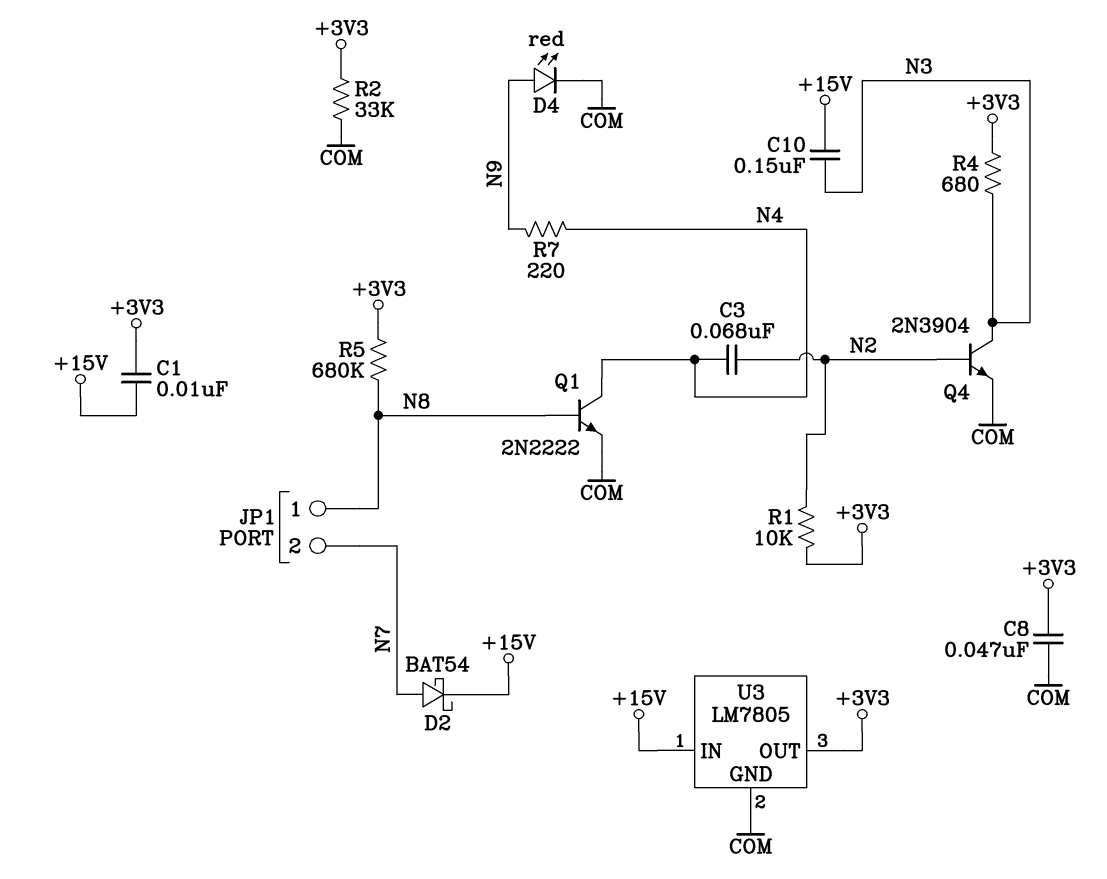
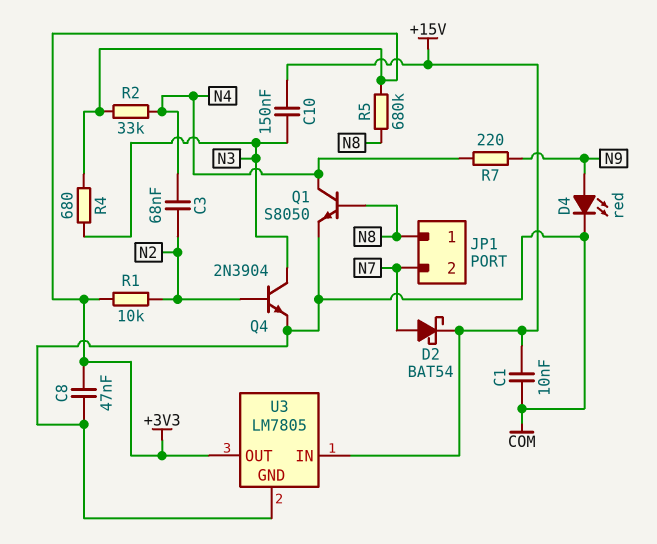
C1: 10nF (+3V3, +15V) -> 10nF (+15V, COM)
Q1: NPN 2N2222 (B N8, C N4, E COM) -> NPN S8050 (B N8, C N4, E COM)
R2: 33k (+3V3, COM) -> 33k (+3V3, N4)

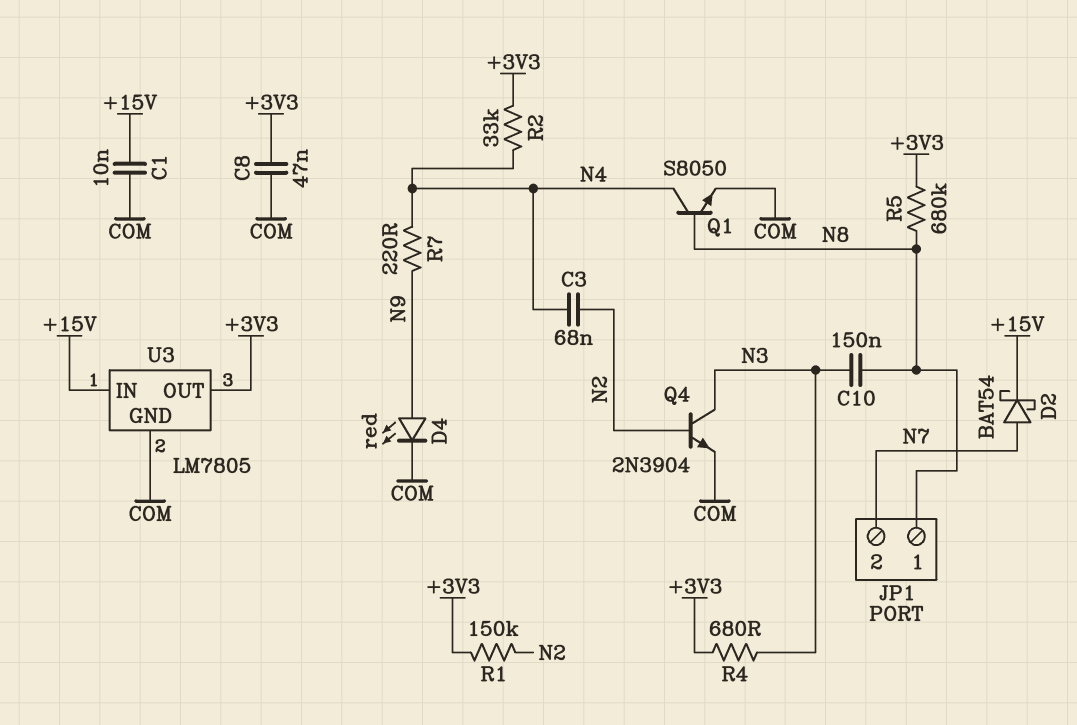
C10: 150nF (+15V, N3) -> 150nF (N3, N8)
R1: 10k (+3V3, N2) -> 150k (+3V3, N2)

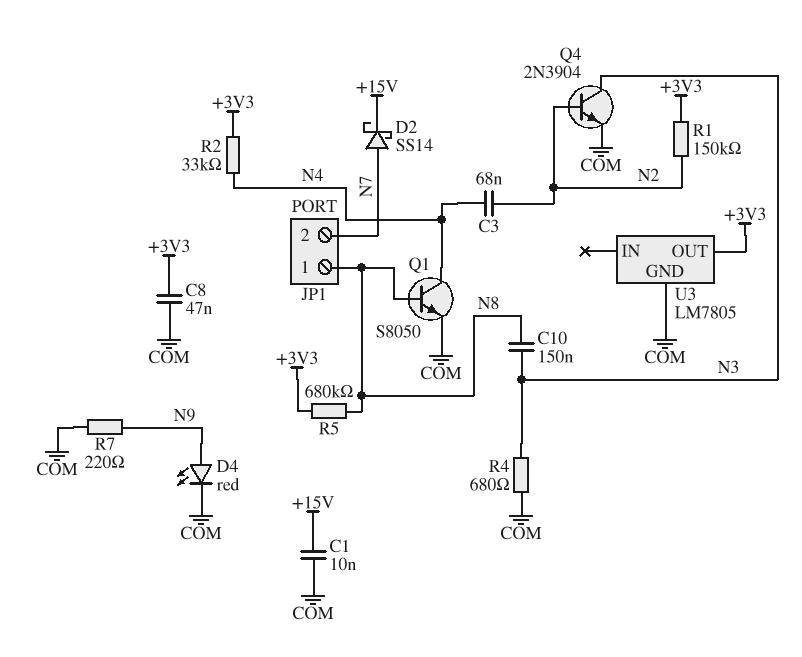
D2: schottky BAT54 (A N7, K +15V) -> schottky SS14 (A N7, K +15V)
R4: 680 (+3V3, N3) -> 680 (COM, N3)
R7: 220 (N4, N9) -> 220 (COM, N9)
U3 pin IN: +15V -> none

